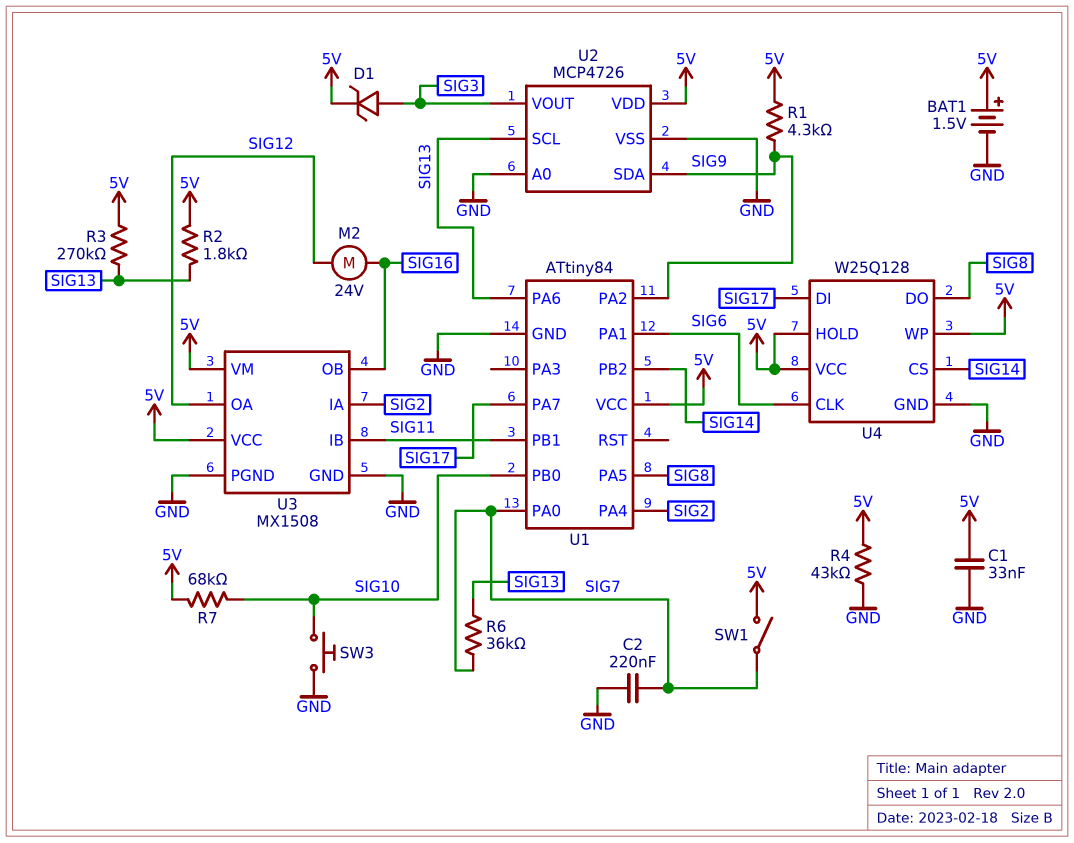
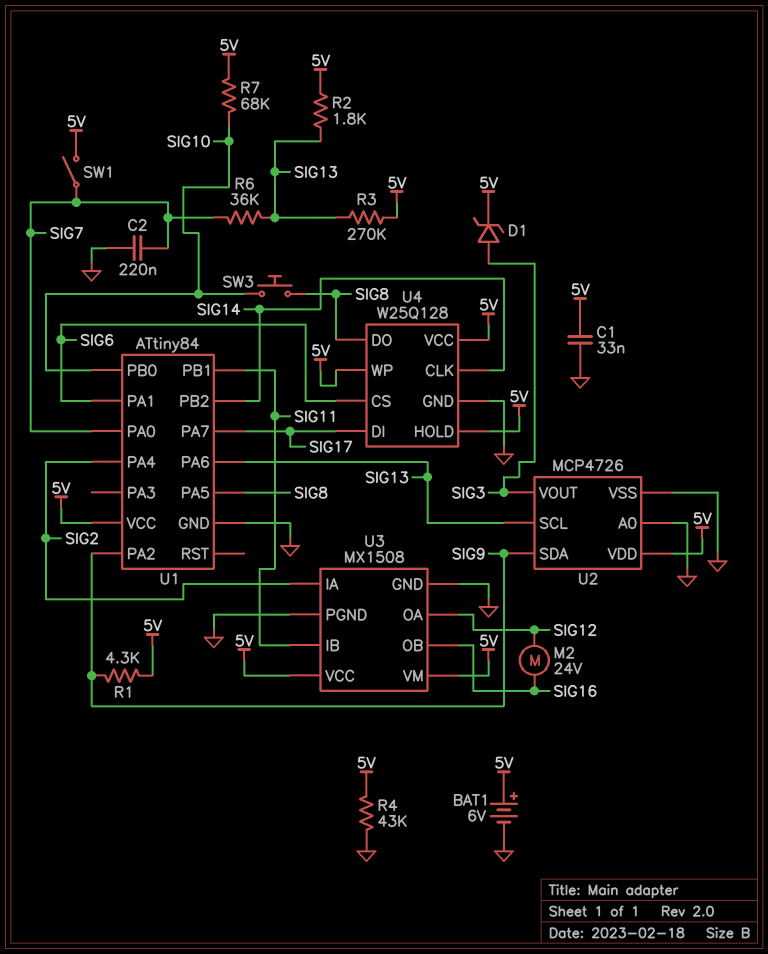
BAT1: 1.5V (plus 5V, minus GND) -> 6V (plus 5V, minus GND)
SW3: button (GND, SIG10) -> button (SIG8, SIG10)
U4 pin CLK: SIG6 -> SIG14
U4 pin CS: SIG14 -> SIG6

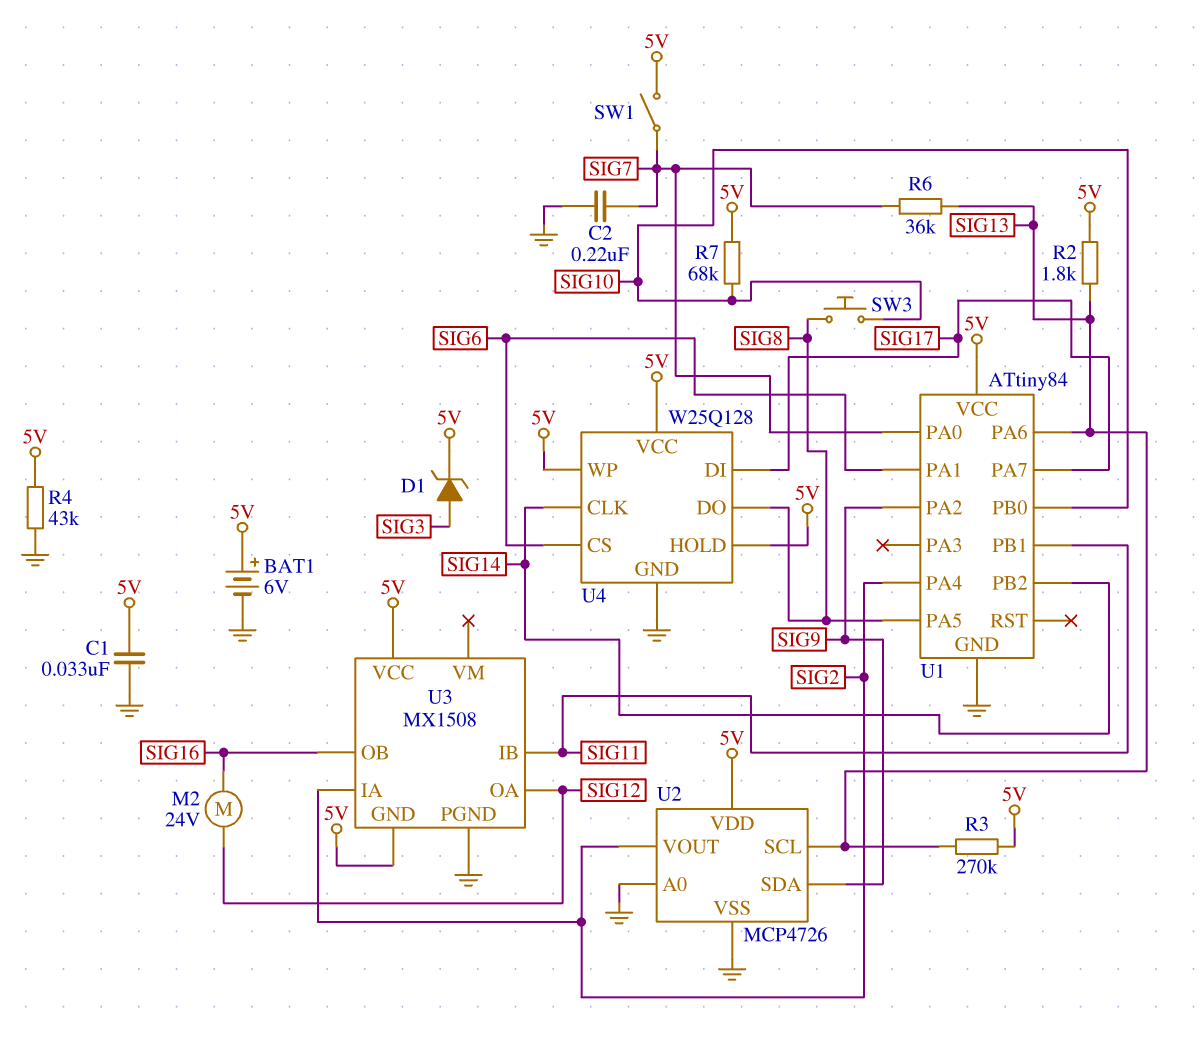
R1: 4.3k (5V, SIG9) -> none
U2 pin VOUT: SIG3 -> SIG2
U3 pin GND: GND -> 5V
U3 pin VM: 5V -> none

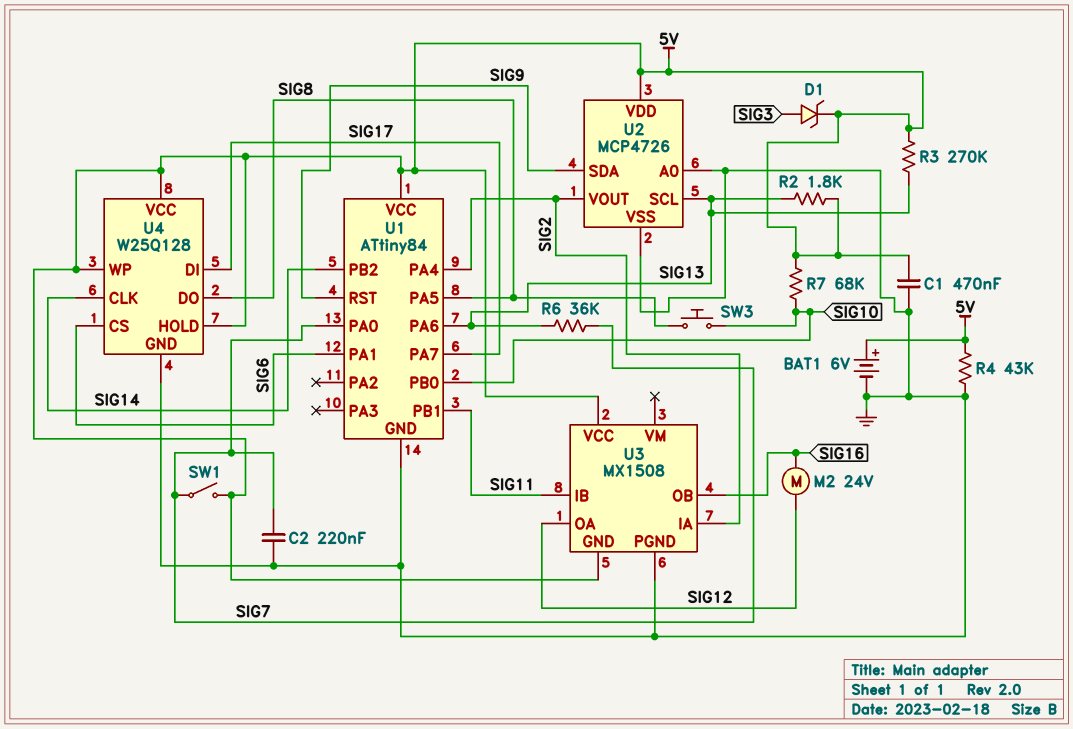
C1: 33nF (5V, GND) -> 470nF (5V, GND)
U1 pin PA2: SIG9 -> none
U1 pin RST: none -> SIG9

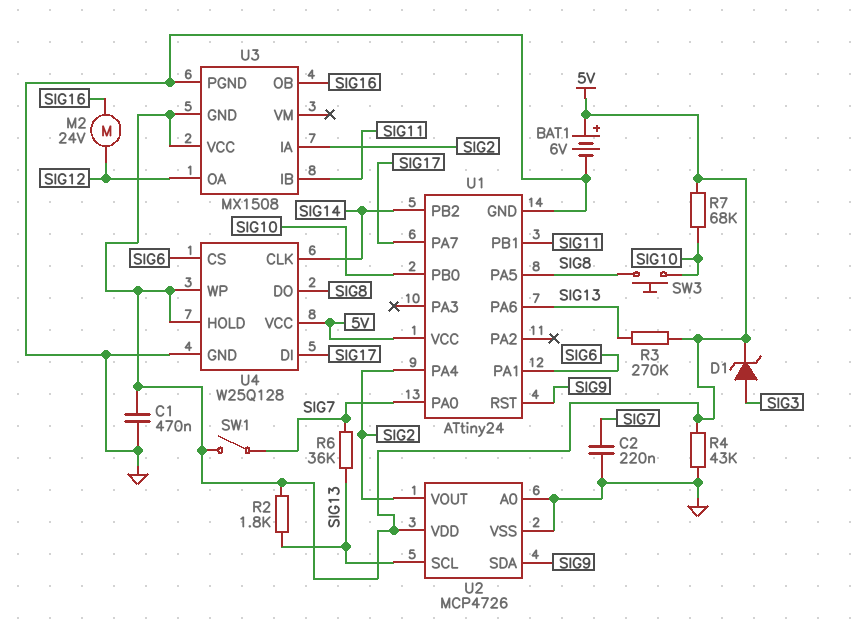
U1: ATtiny84 -> ATtiny24

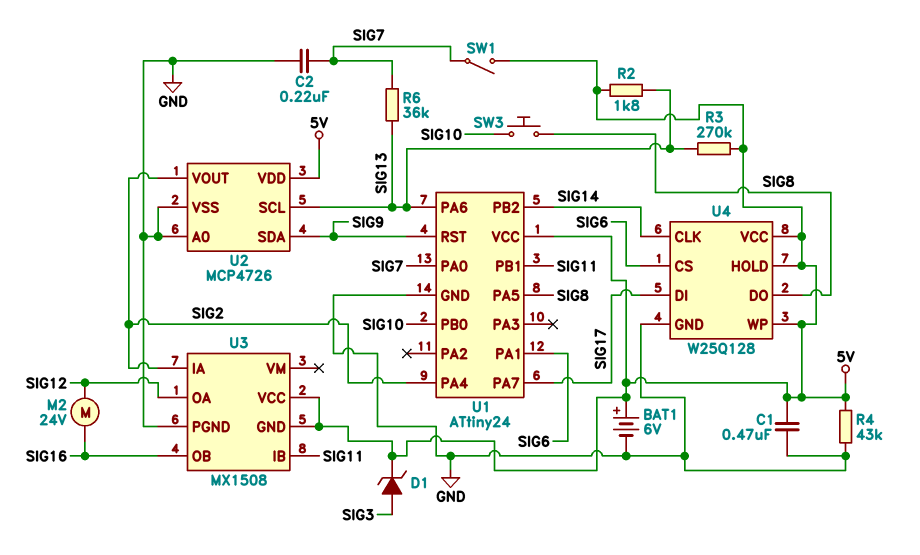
R7: 68k (5V, SIG10) -> none

